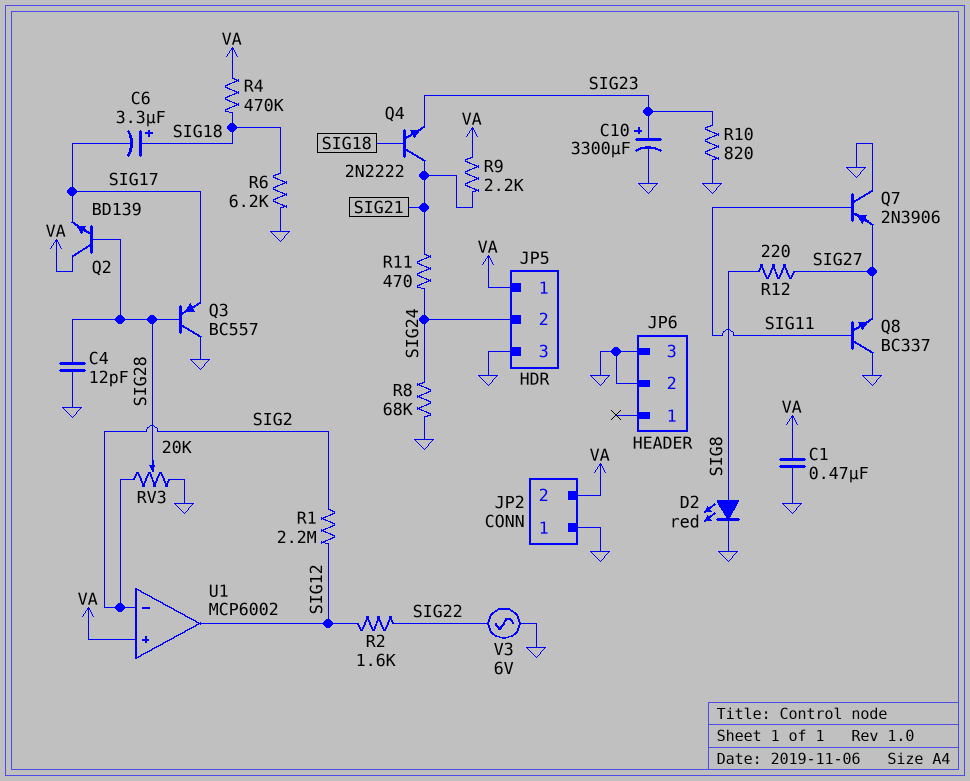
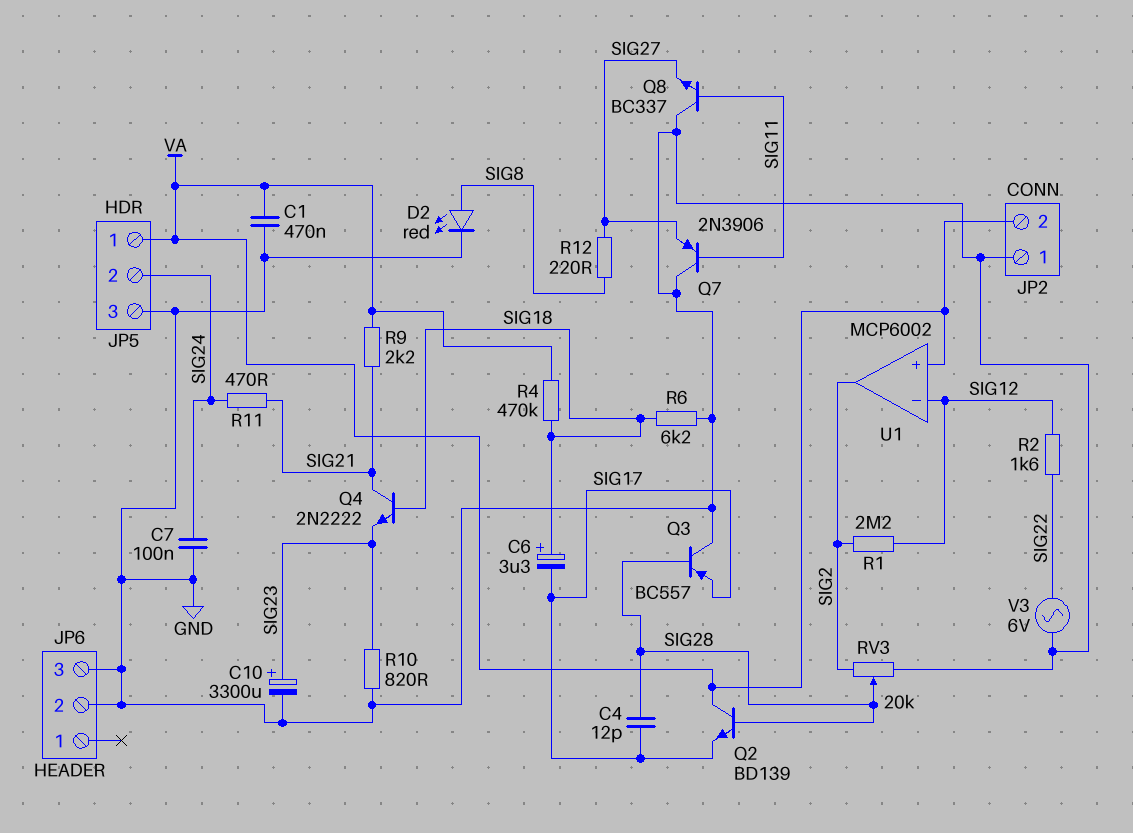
C4: 12pF (GND, SIG28) -> 12pF (SIG17, SIG28)
C7: none -> 100nF (GND, SIG24)
R8: 68k (GND, SIG24) -> none
U1 pin in-: SIG2 -> SIG12
U1 pin out: SIG12 -> SIG2

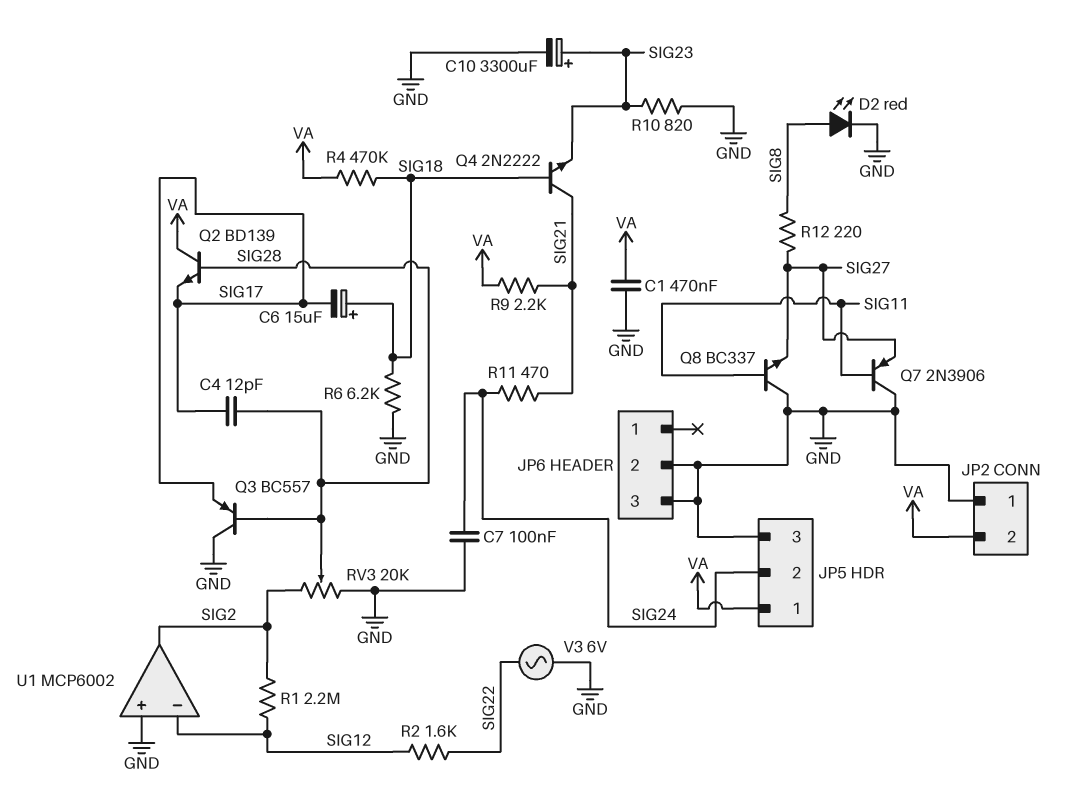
C6: 3.3uF (plus SIG18, minus SIG17) -> 15uF (plus SIG18, minus SIG17)
U1 pin in+: VA -> GND

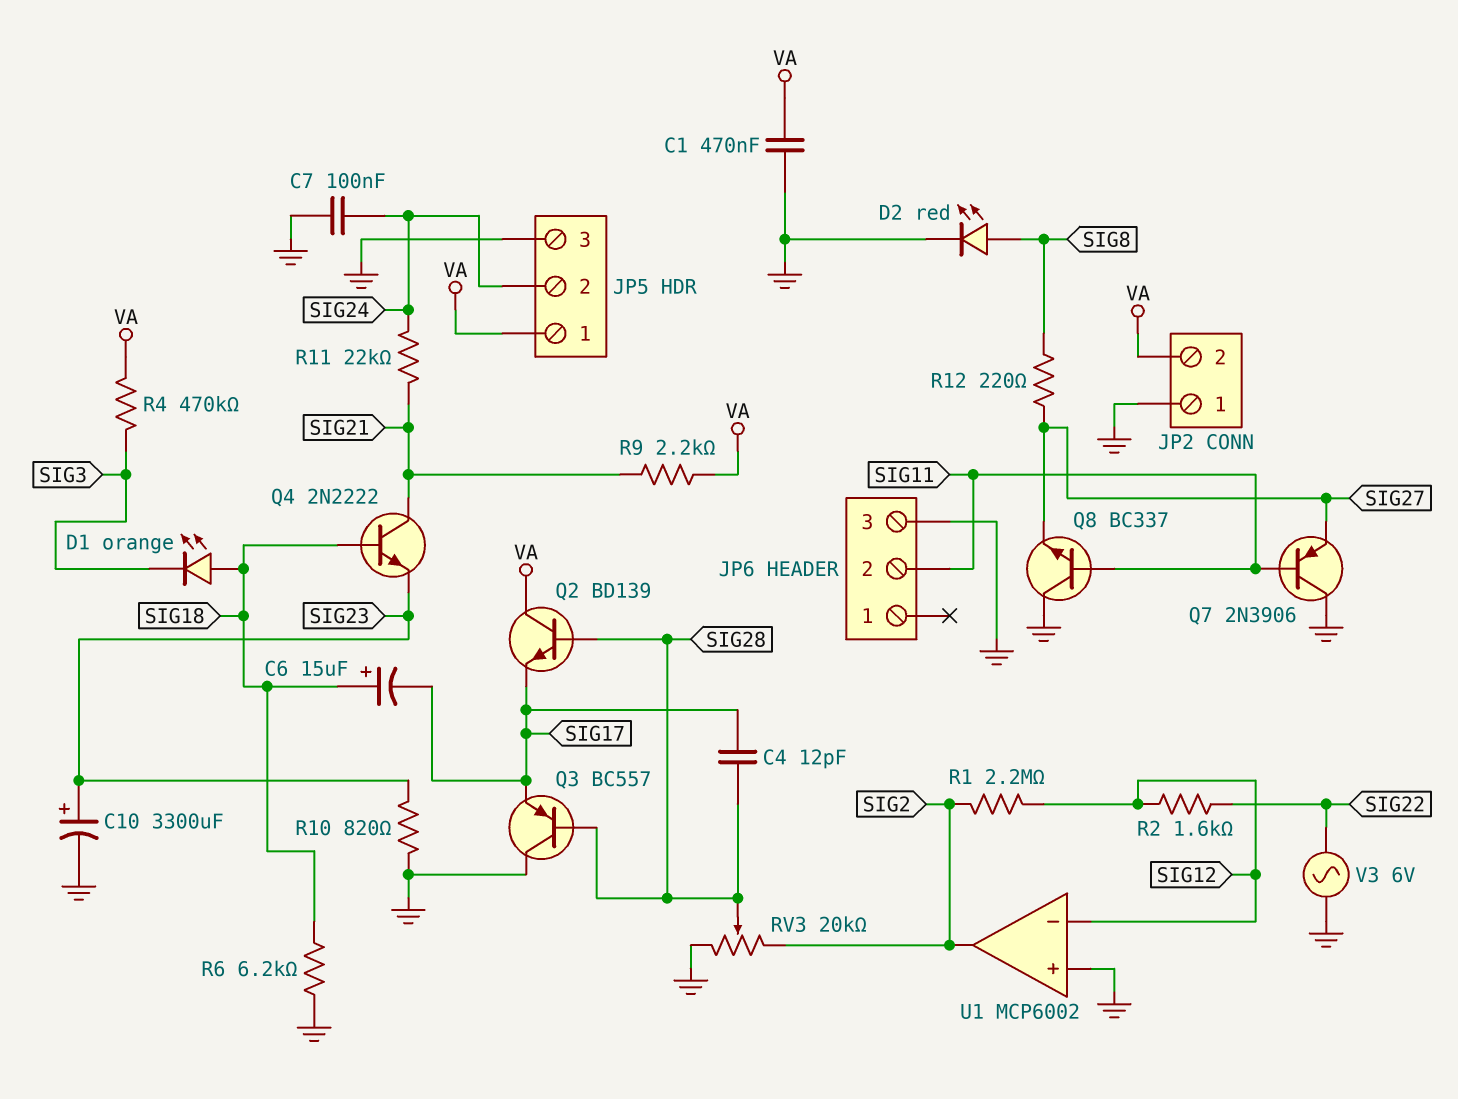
D1: none -> LED orange (A SIG18, K SIG3)
JP6 pin 2: GND -> SIG11
R4: 470k (SIG18, VA) -> 470k (SIG3, VA)
R11: 470 (SIG21, SIG24) -> 22k (SIG21, SIG24)

